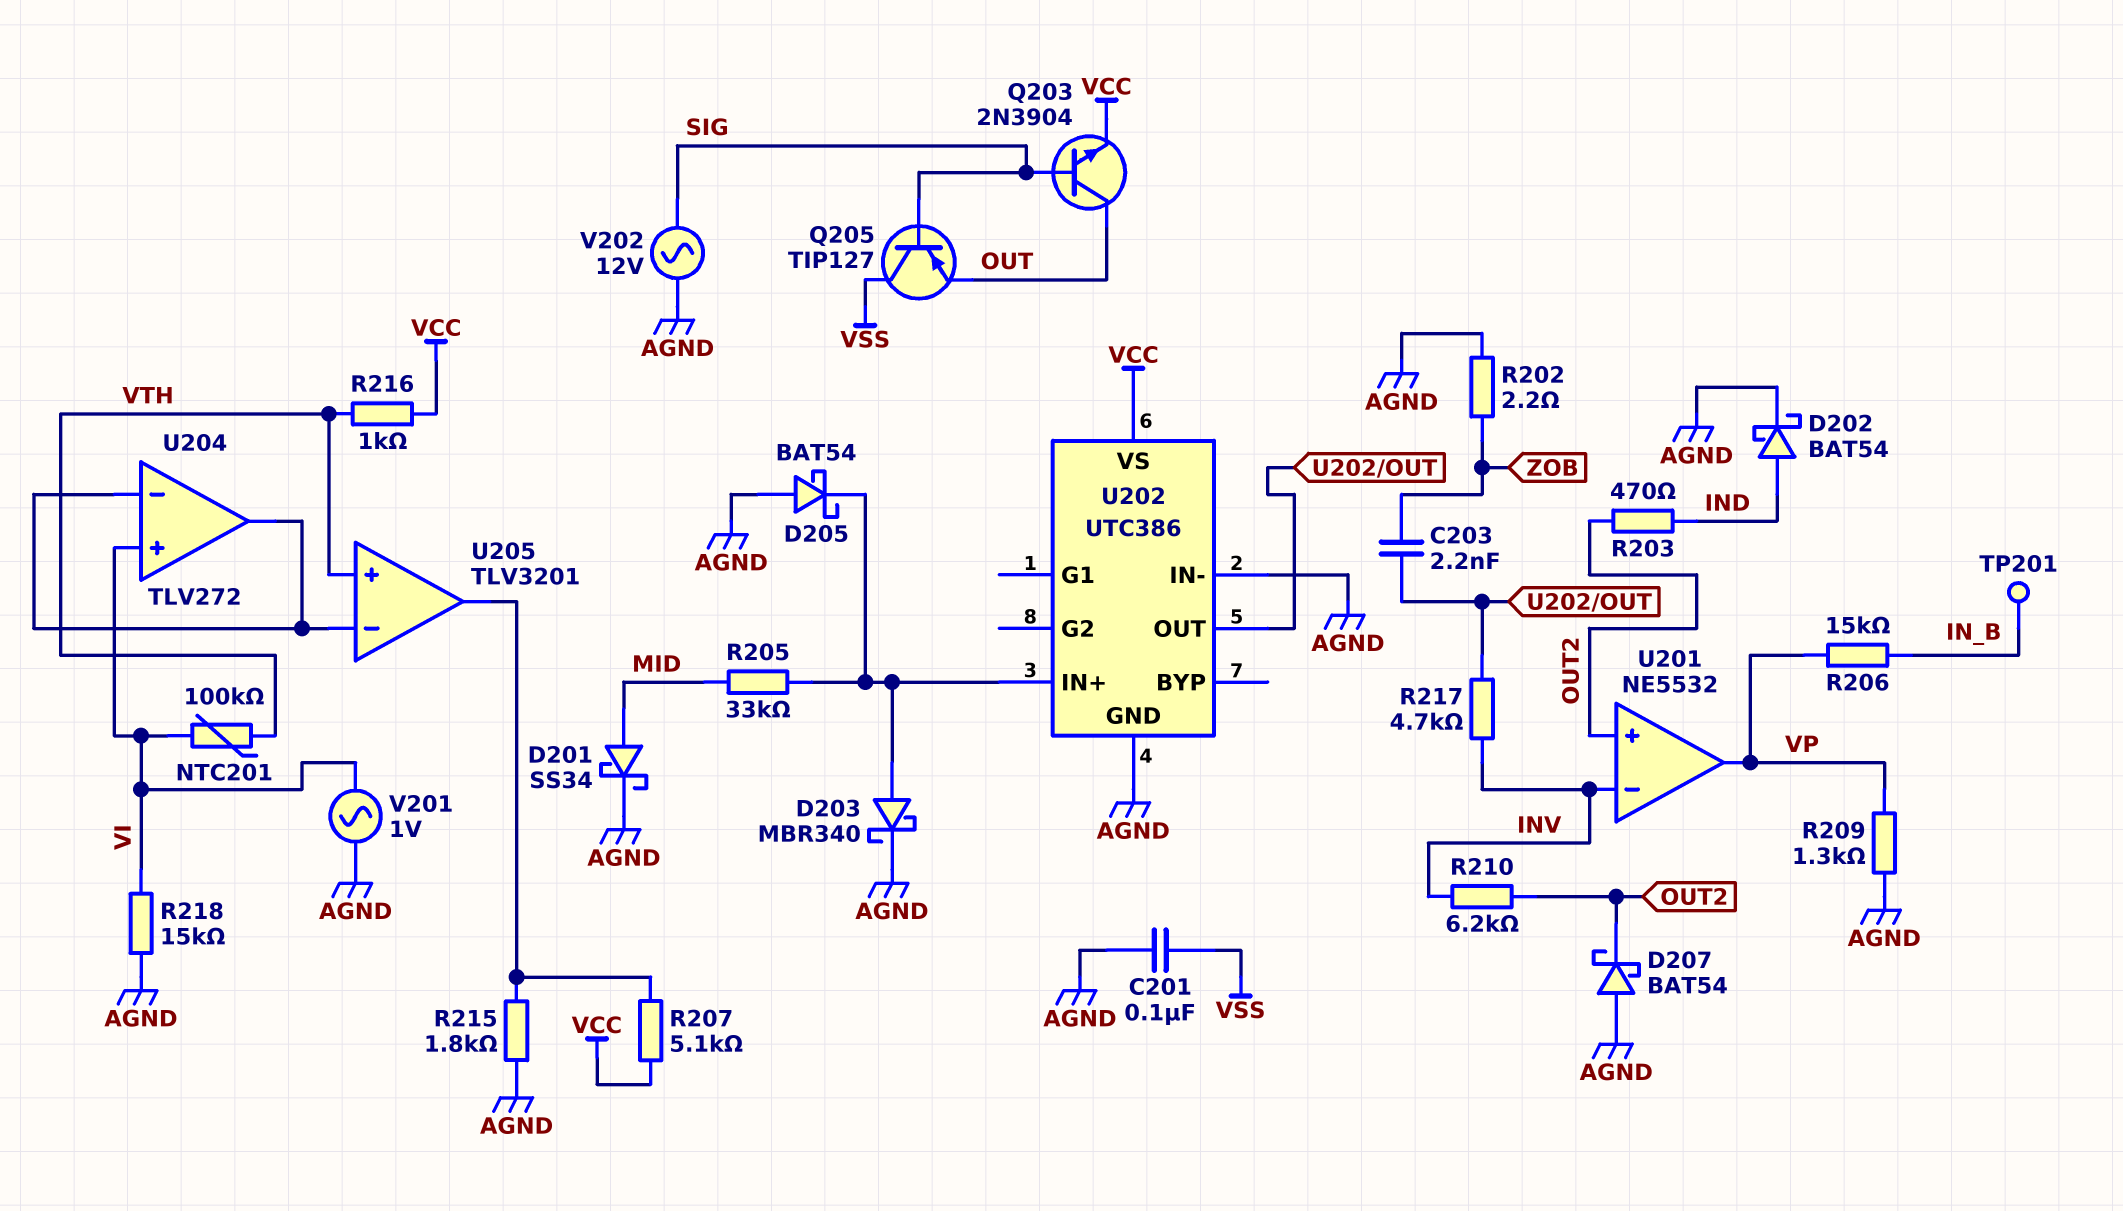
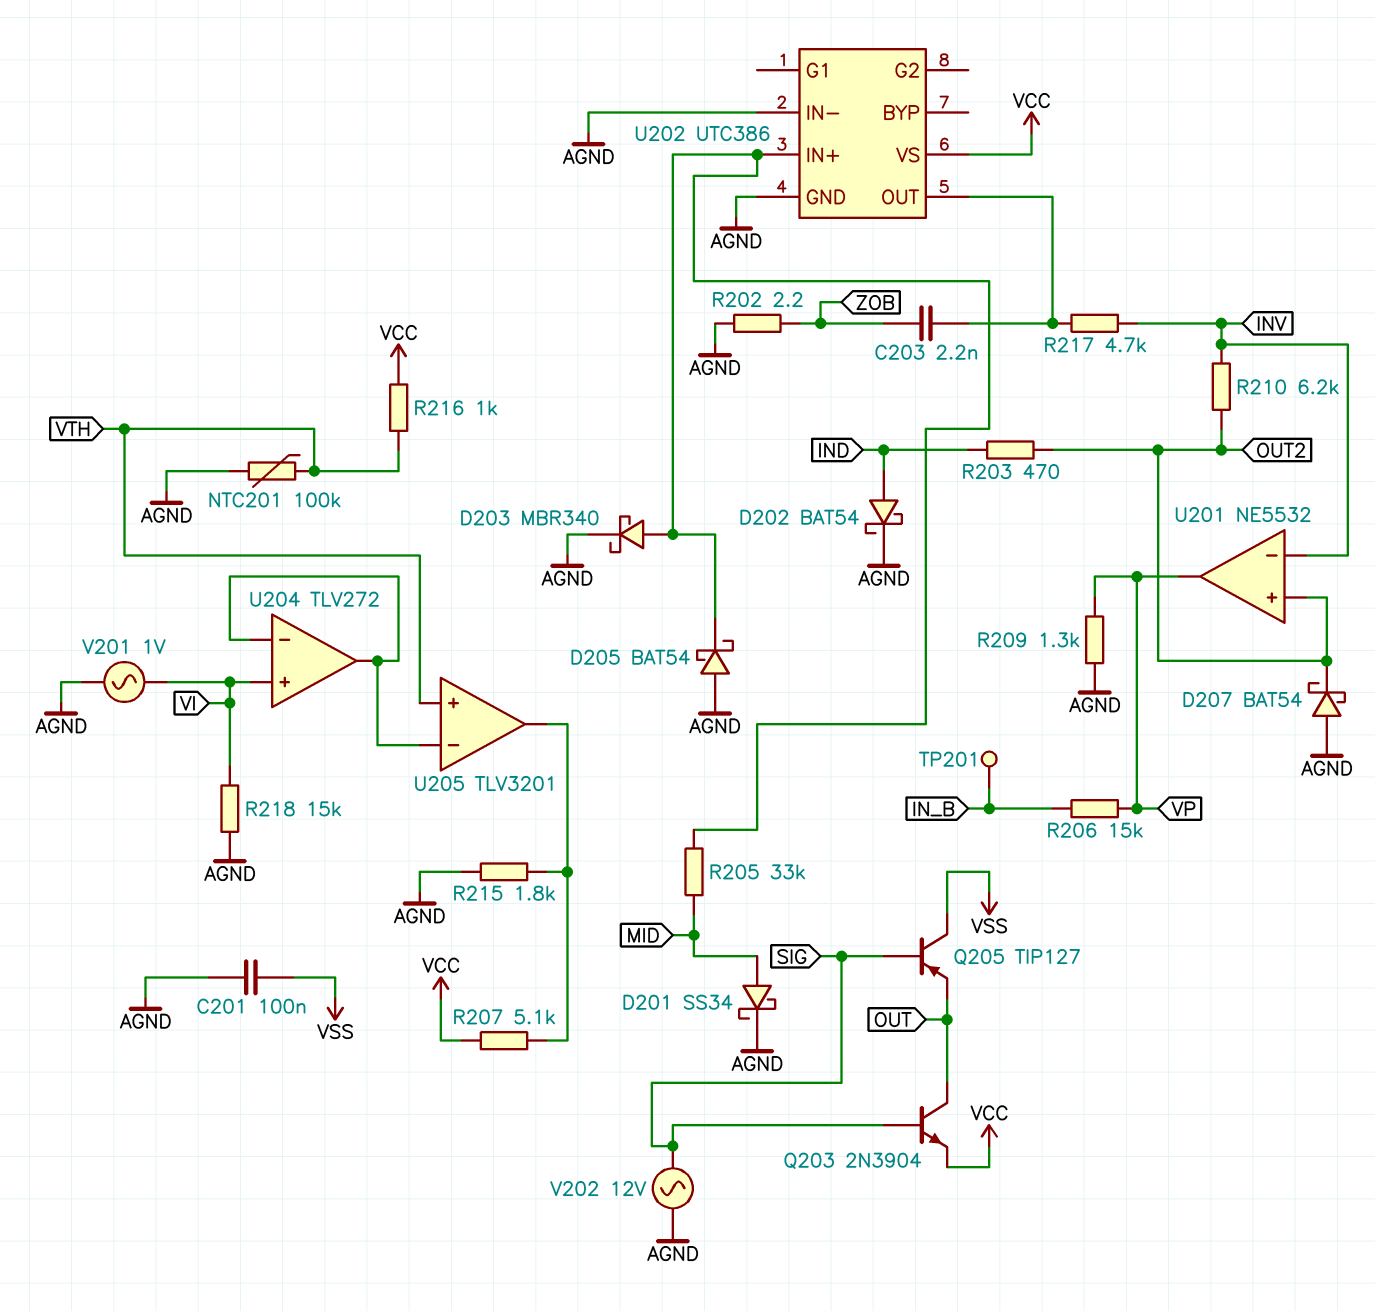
NTC201: 100k (VI, VTH) -> 100k (AGND, VTH)

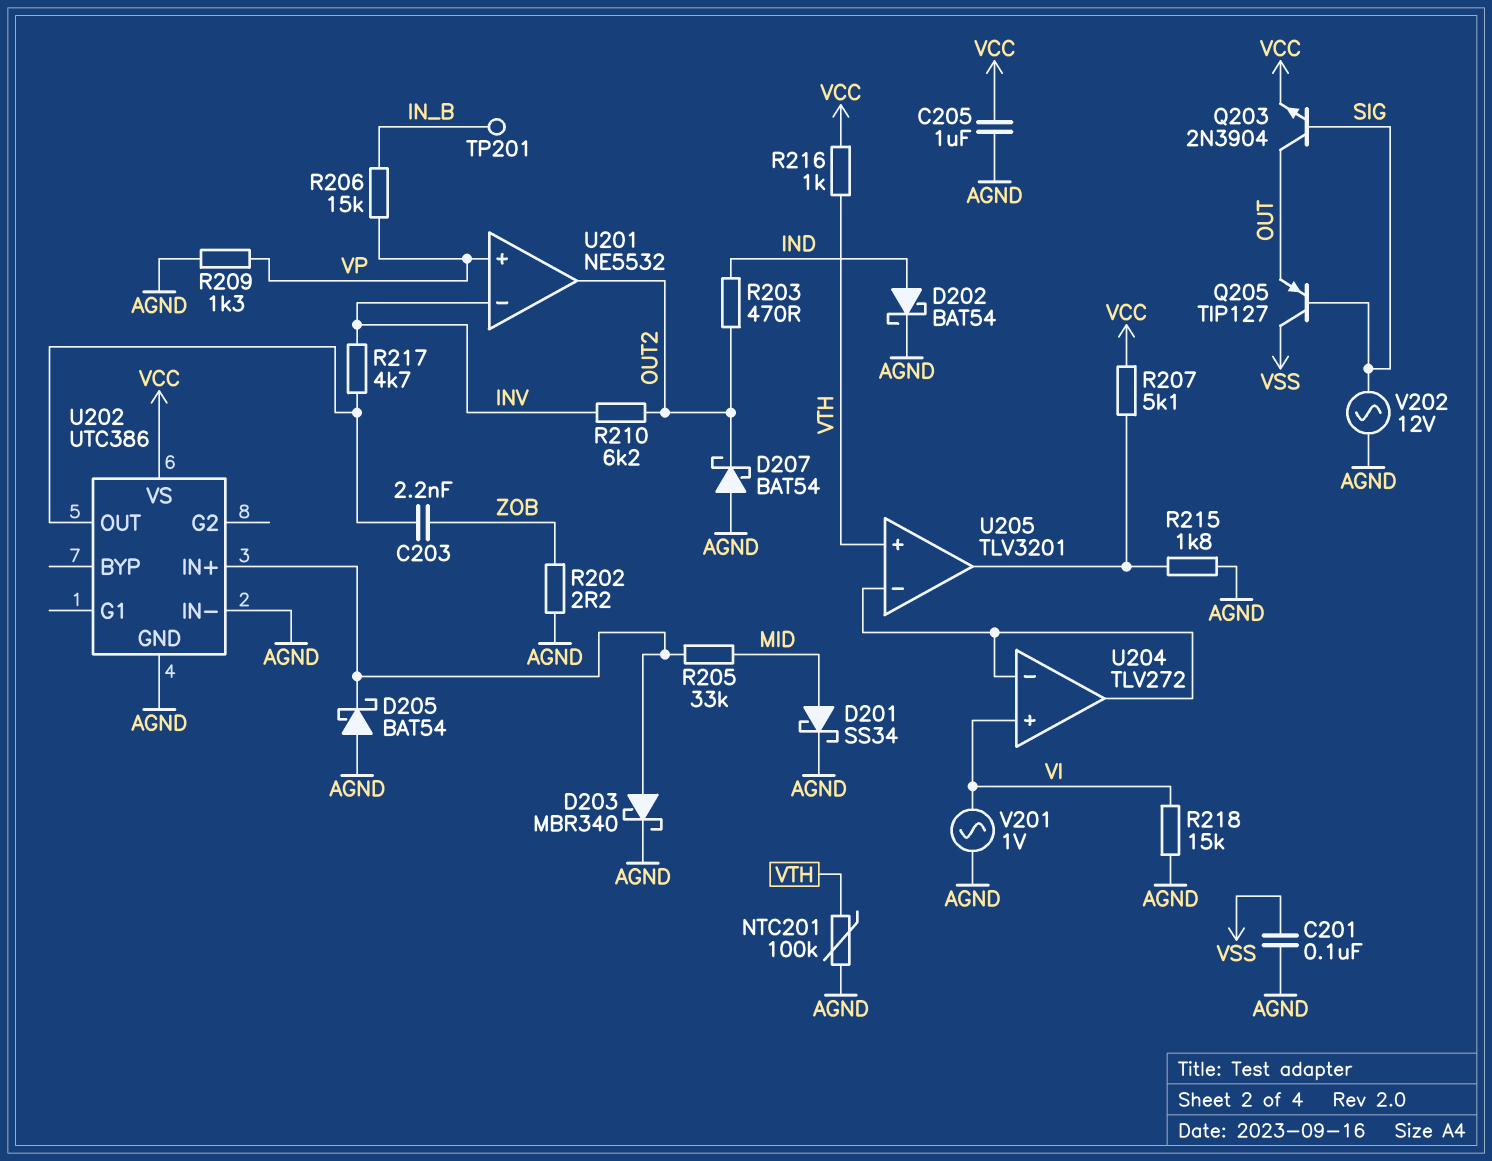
C205: none -> 1uF (AGND, VCC)
U201 pin in+: OUT2 -> VP
U201 pin out: VP -> OUT2

